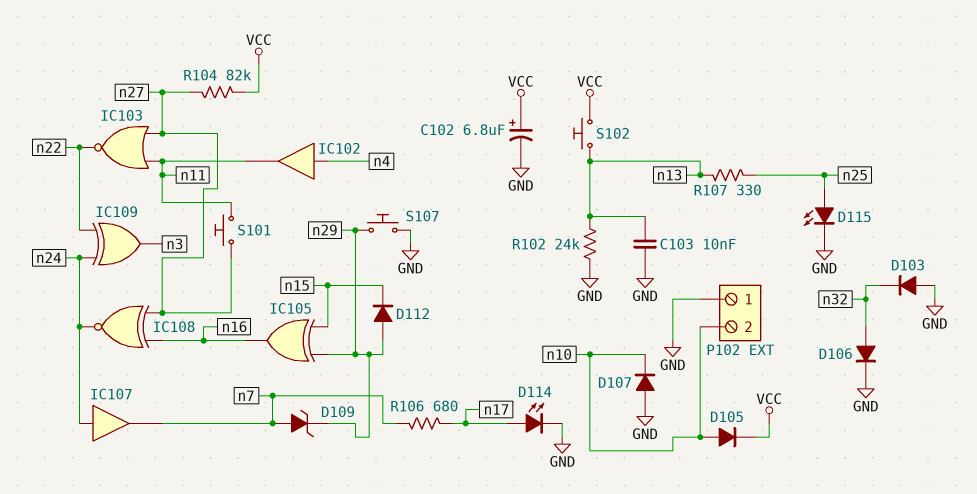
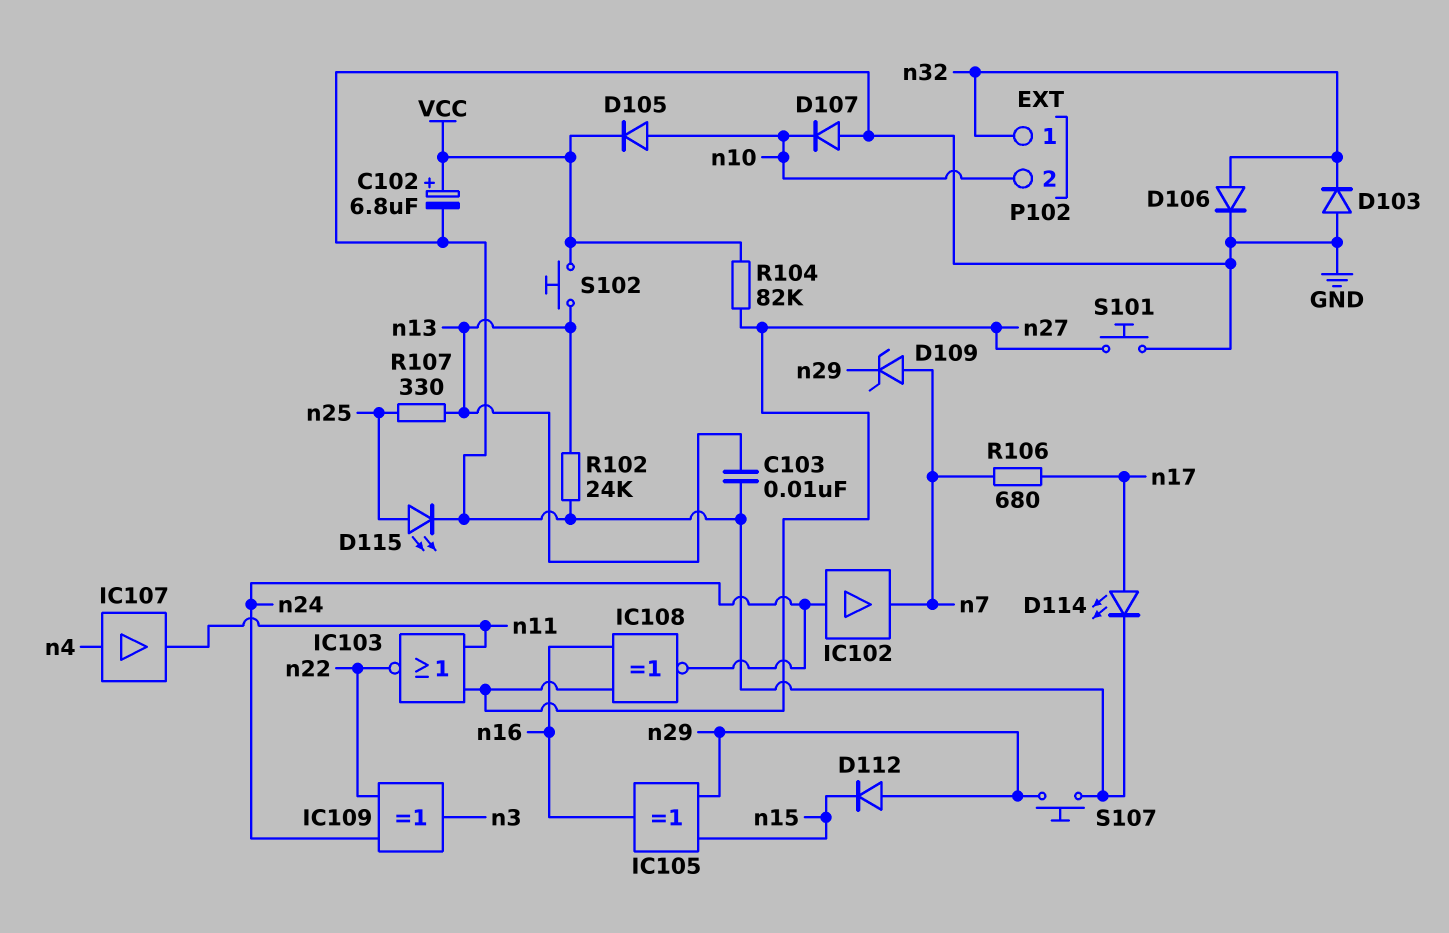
IC102: buffer (in n4, out n11) -> buffer (in n24, out n7)
IC107: buffer (in n24, out n7) -> buffer (in n4, out n11)
P102 pin 1: GND -> n32
S101: button (n11, n27) -> button (GND, n27)

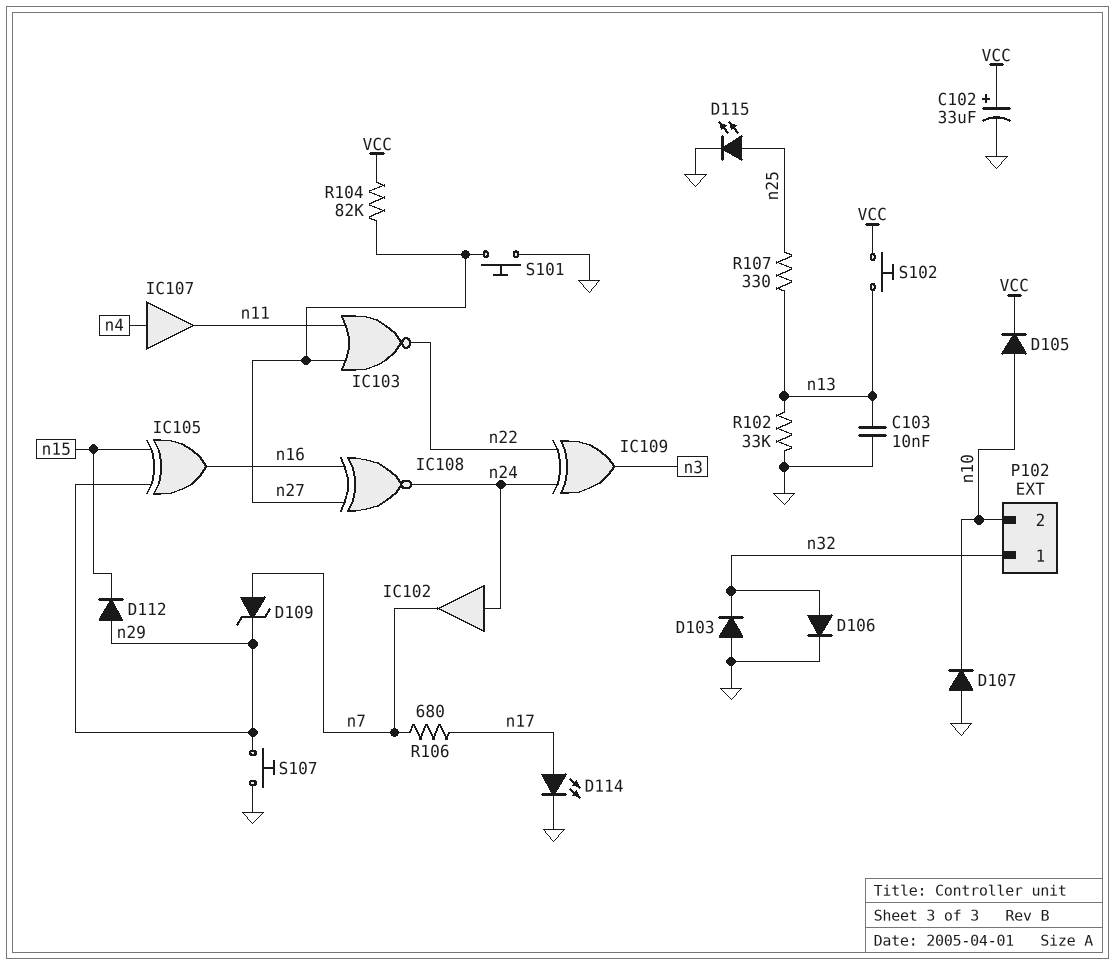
C102: 6.8uF (plus VCC, minus GND) -> 33uF (plus VCC, minus GND)
R102: 24k (GND, n13) -> 33k (GND, n13)

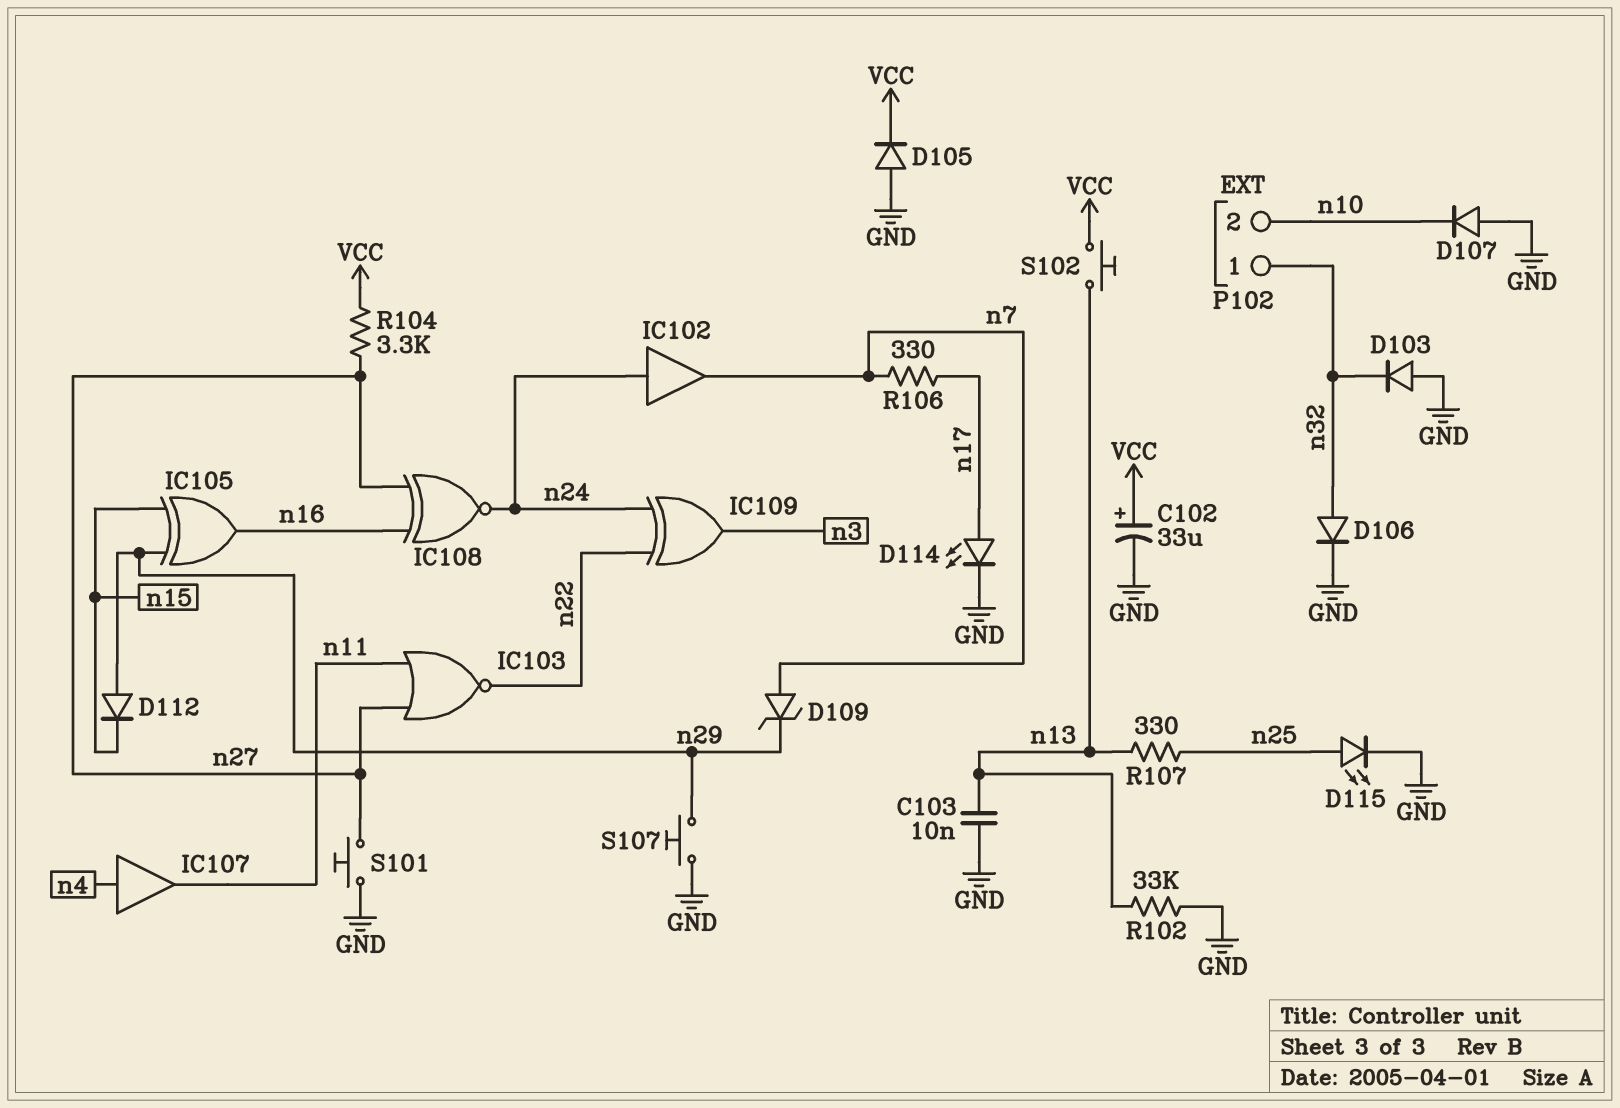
D105: diode (A n10, K VCC) -> diode (A GND, K VCC)
R104: 82k (VCC, n27) -> 3.3k (VCC, n27)
R106: 680 (n7, n17) -> 330 (n7, n17)

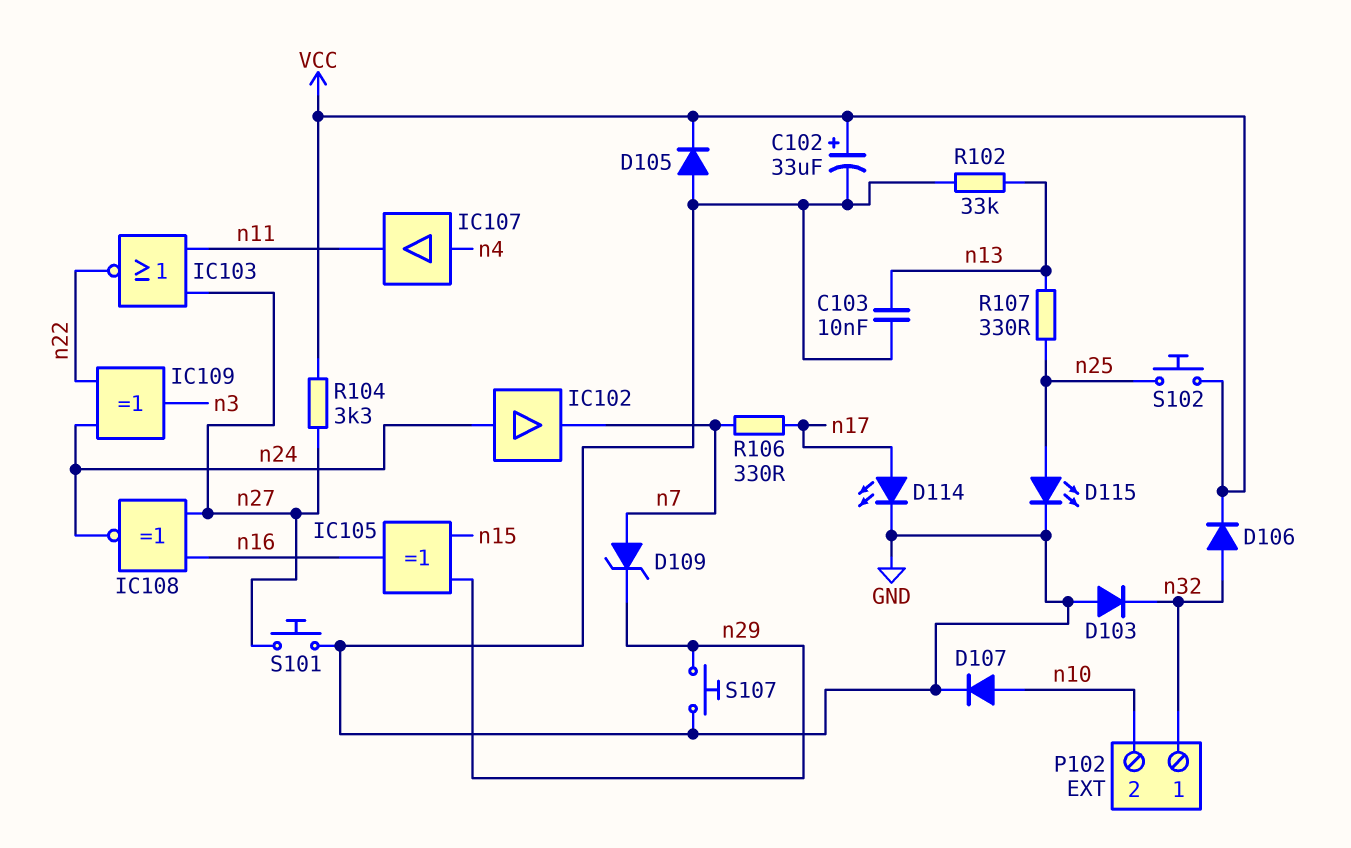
D106: diode (A n32, K GND) -> diode (A n32, K VCC)
D107: diode (A GND, K n10) -> diode (A n10, K GND)
D112: diode (A n29, K n15) -> none
S102: button (VCC, n13) -> button (VCC, n25)

